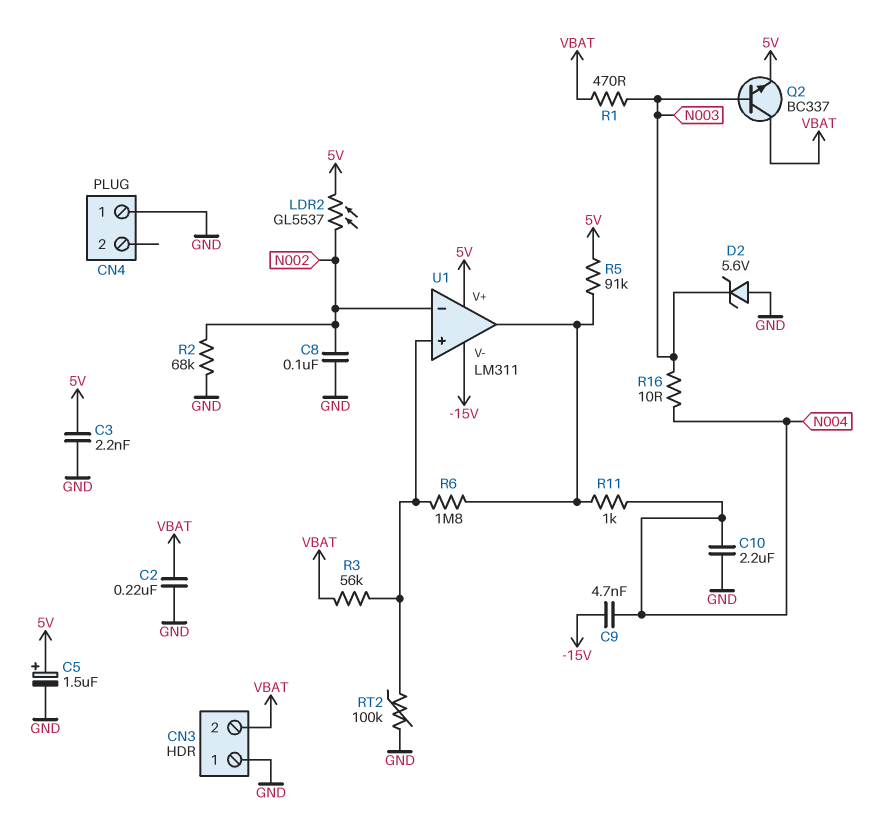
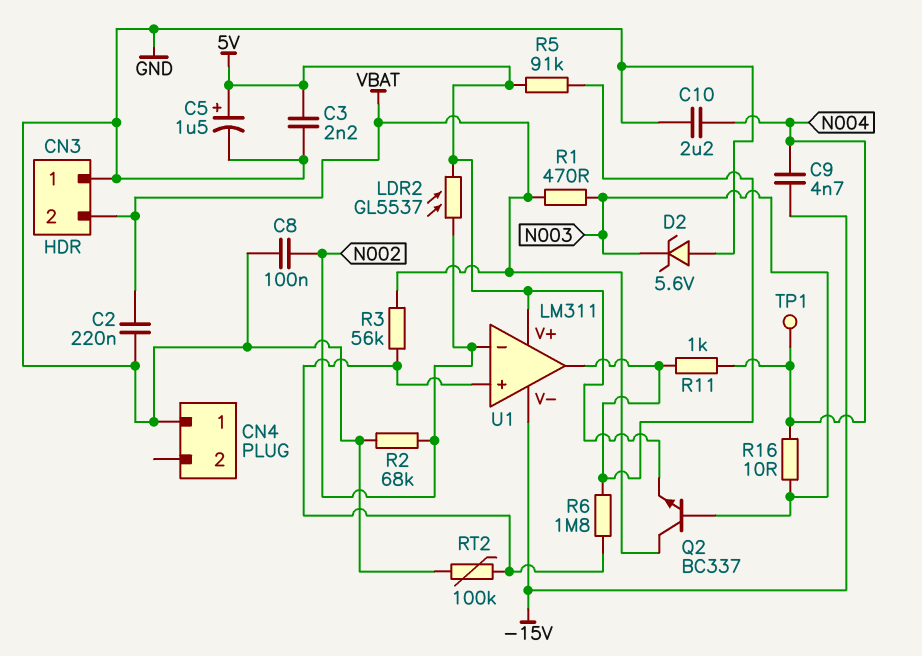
TP1: none -> test point (N004)

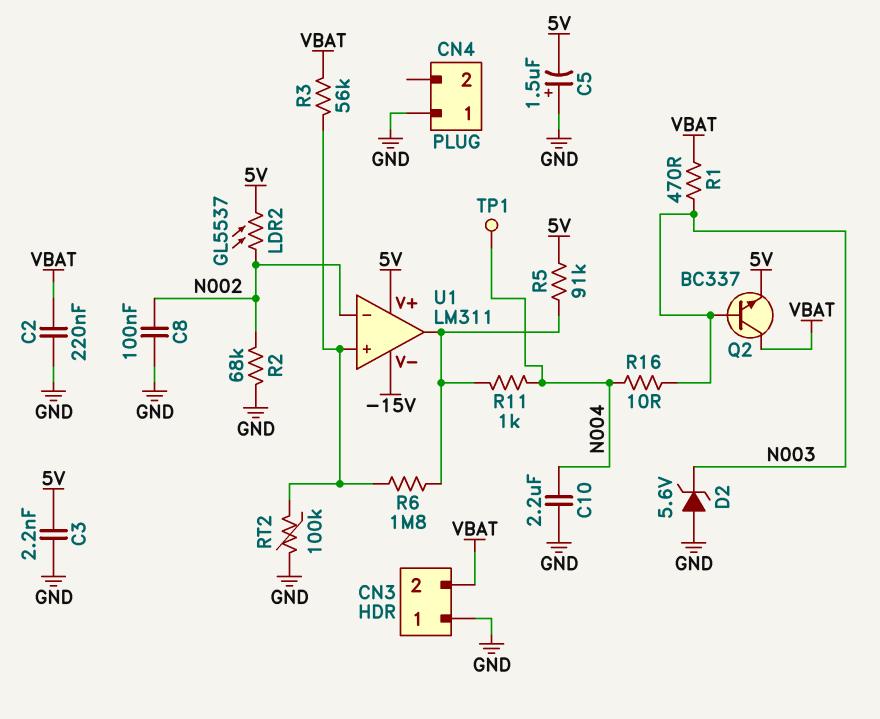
C5: 1.5uF (plus 5V, minus GND) -> 1.5uF (plus GND, minus 5V)
C9: 4.7nF (-15V, N004) -> none

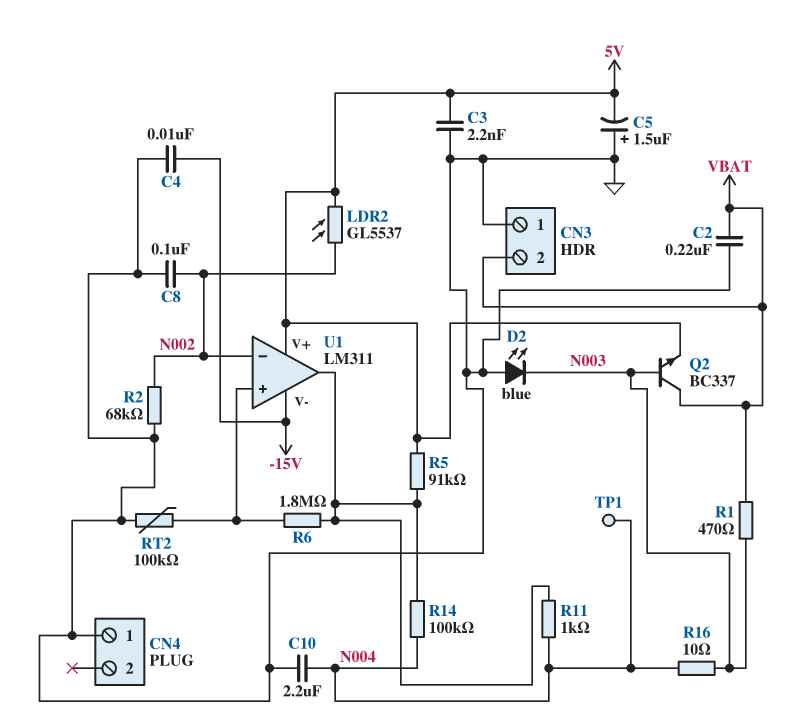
C4: none -> 10nF (-15V, GND)
D2: zener 5.6V (A GND, K N003) -> LED blue (A GND, K N003)
R3: 56k (U1/in+, VBAT) -> none
R14: none -> 100k (N004, U1/out)

